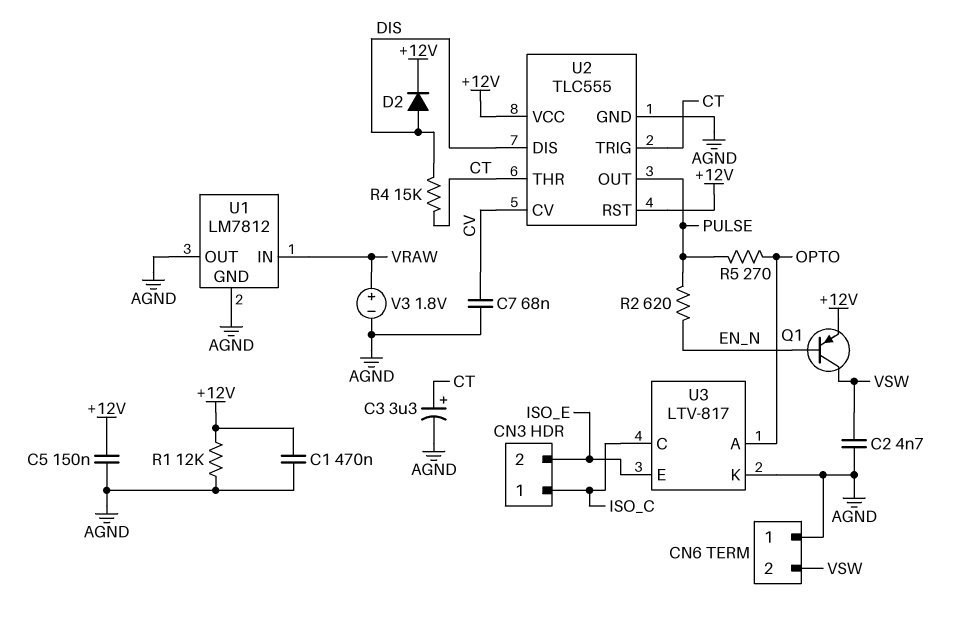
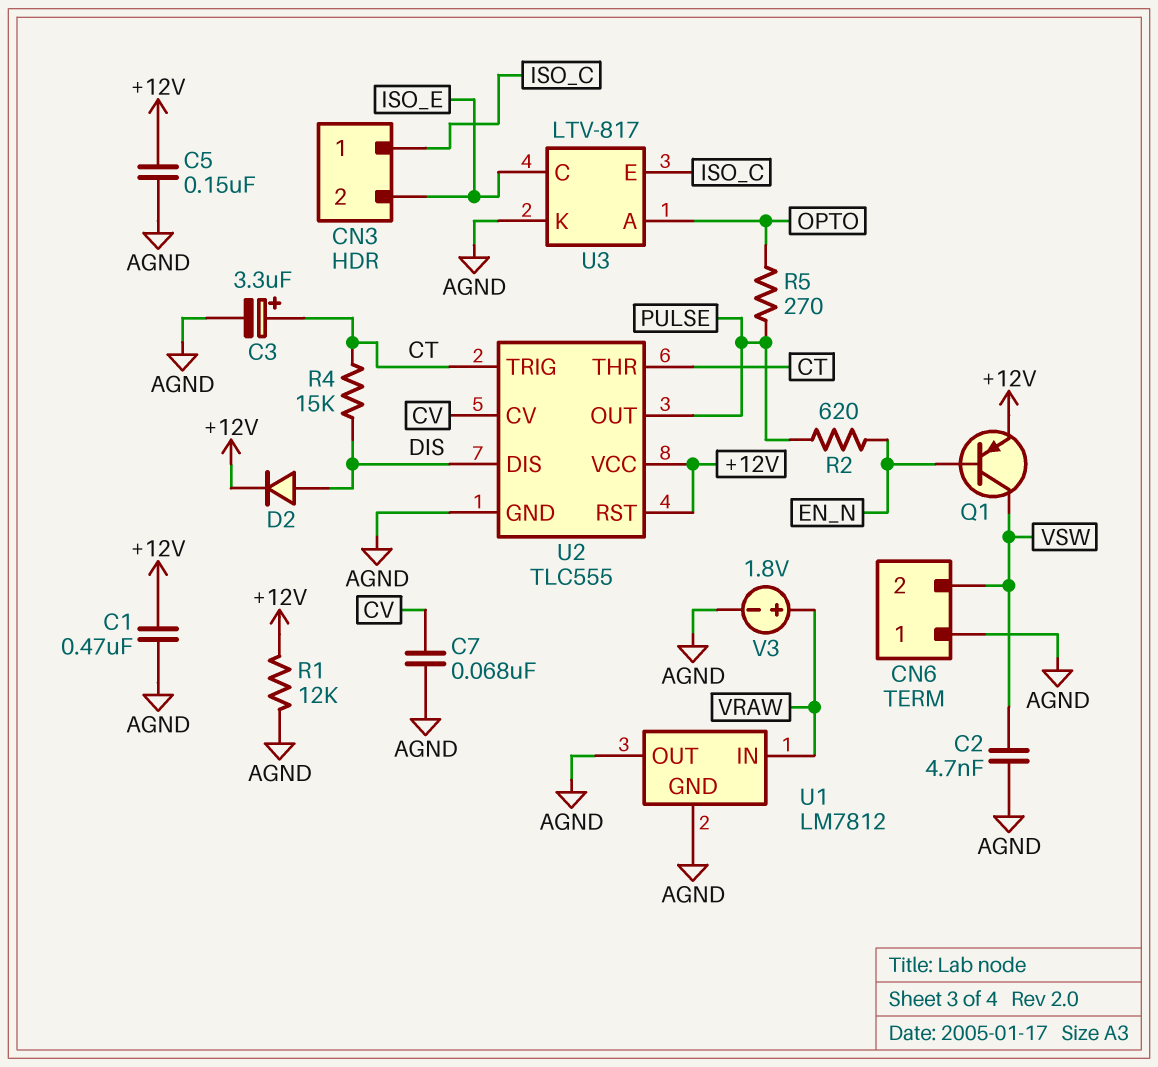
U3 pin C: ISO_C -> ISO_E
U3 pin E: ISO_E -> ISO_C

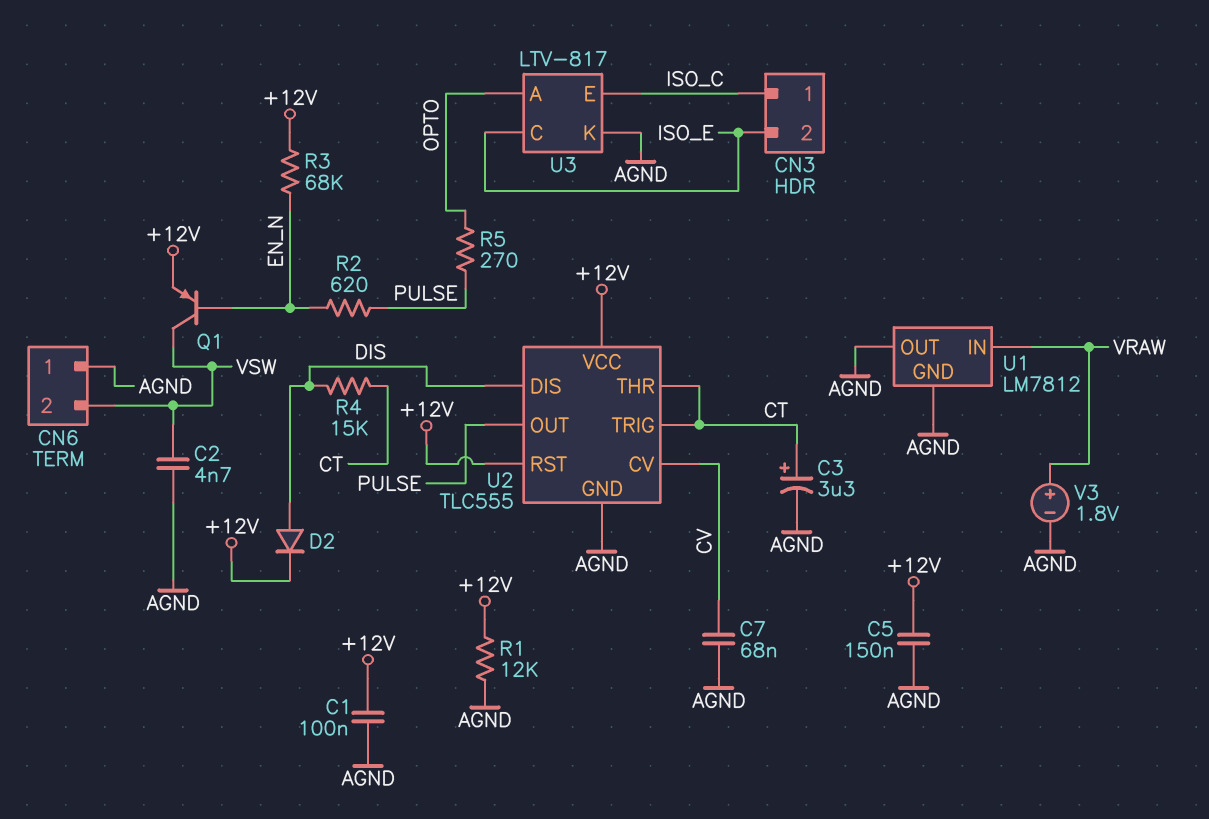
C1: 470nF (+12V, AGND) -> 100nF (+12V, AGND)
R3: none -> 68k (+12V, EN_N)

